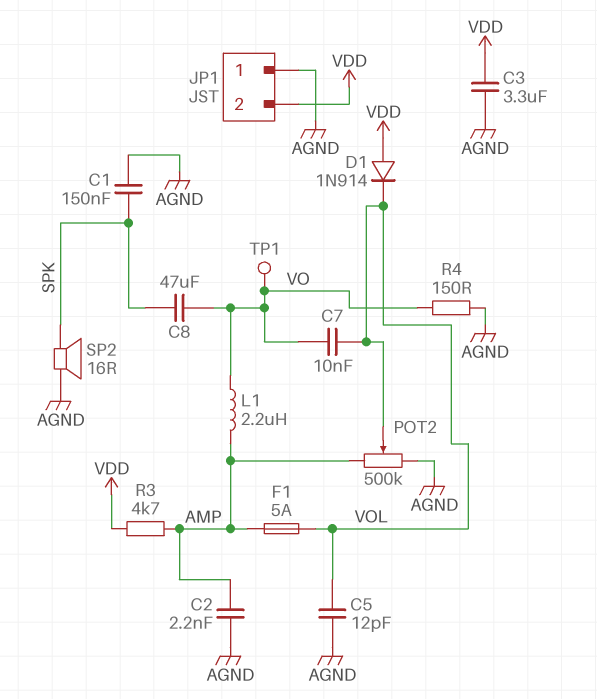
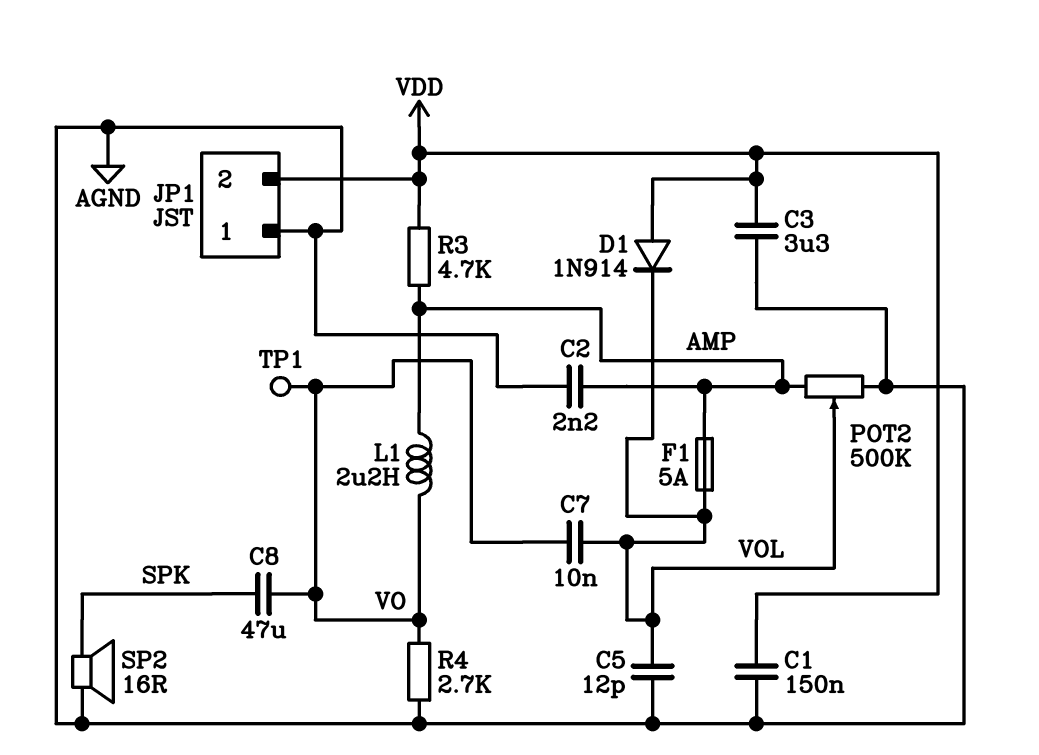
C1: 150nF (AGND, SPK) -> 150nF (AGND, VDD)
R4: 150 (AGND, VO) -> 2.7k (AGND, VO)

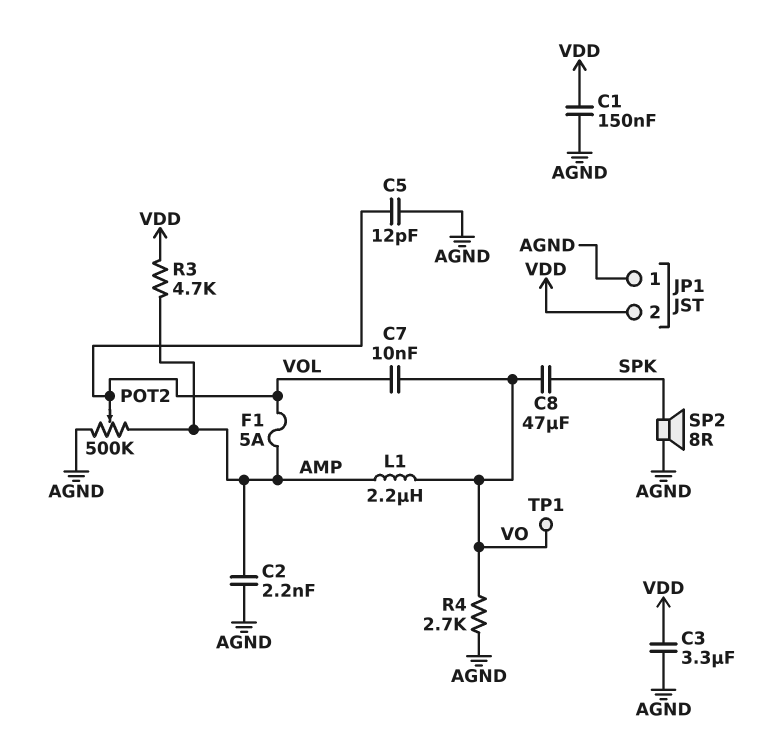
D1: diode 1N914 (A VDD, K VOL) -> none
SP2: speaker 16R (AGND, SPK) -> speaker 8R (AGND, SPK)

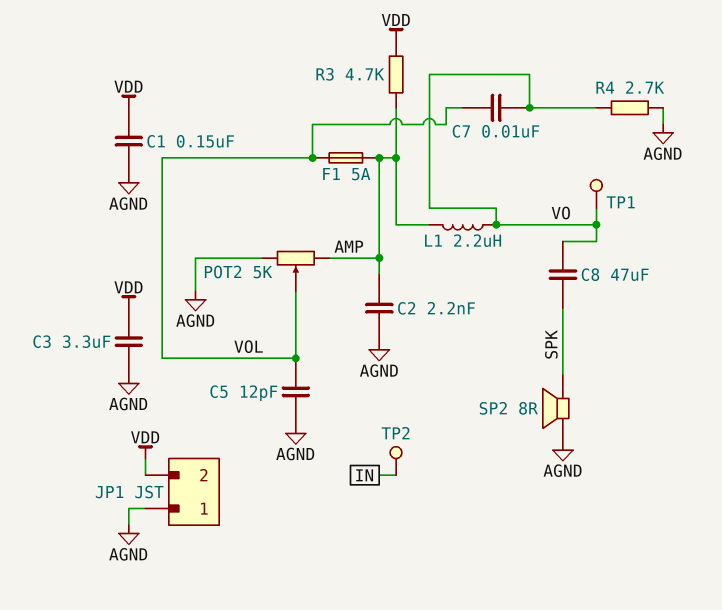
POT2: 500k (AGND, AMP, wiper VOL) -> 5k (AGND, AMP, wiper VOL)
TP2: none -> test point (IN)

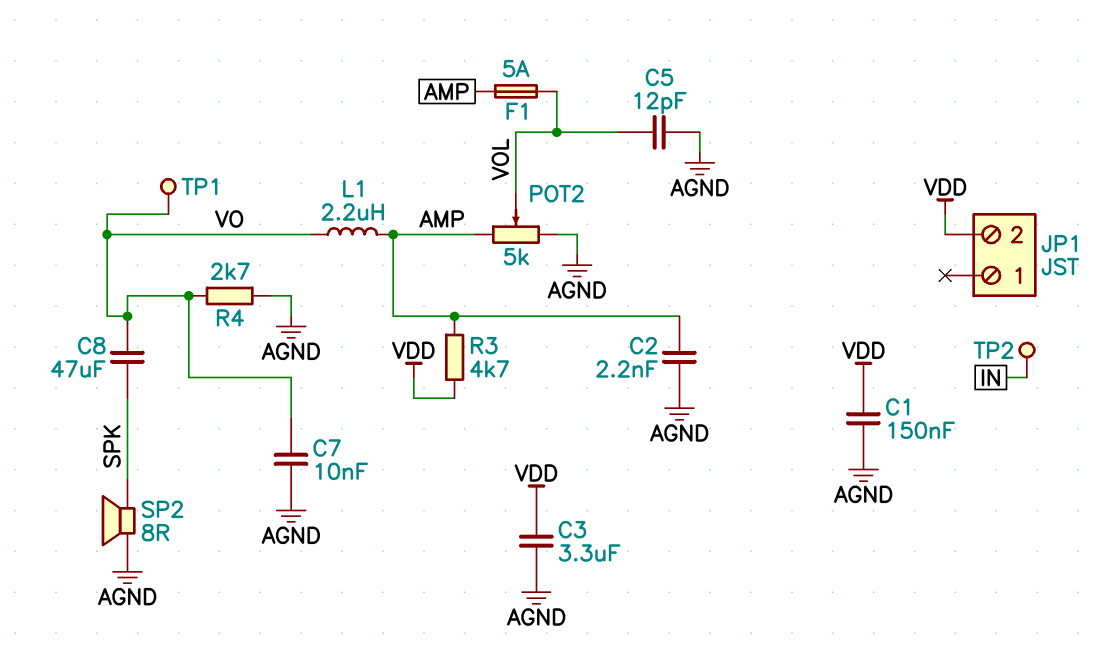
C7: 10nF (VO, VOL) -> 10nF (AGND, VO)
JP1 pin 1: AGND -> none

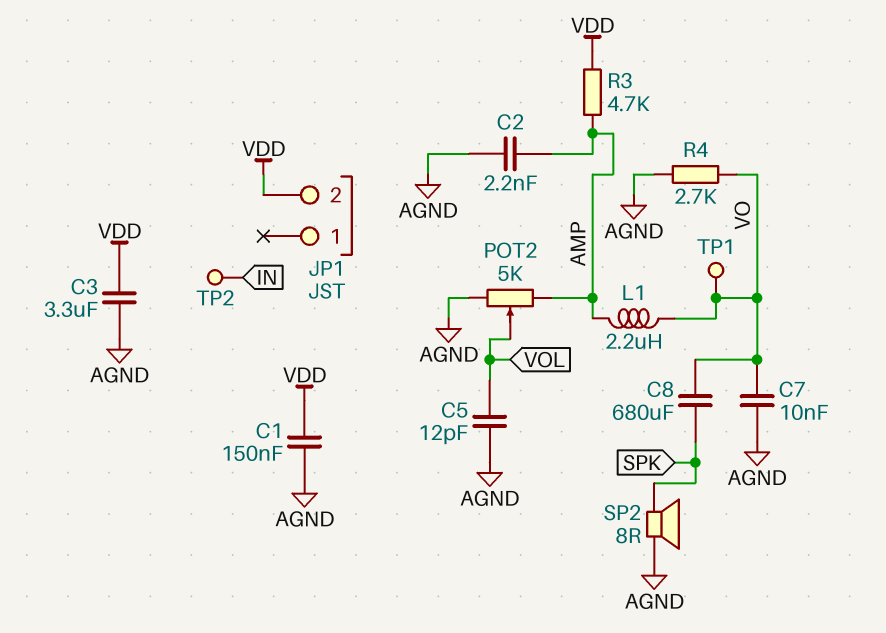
C8: 47uF (SPK, VO) -> 680uF (SPK, VO)
F1: 5A (AMP, VOL) -> none

